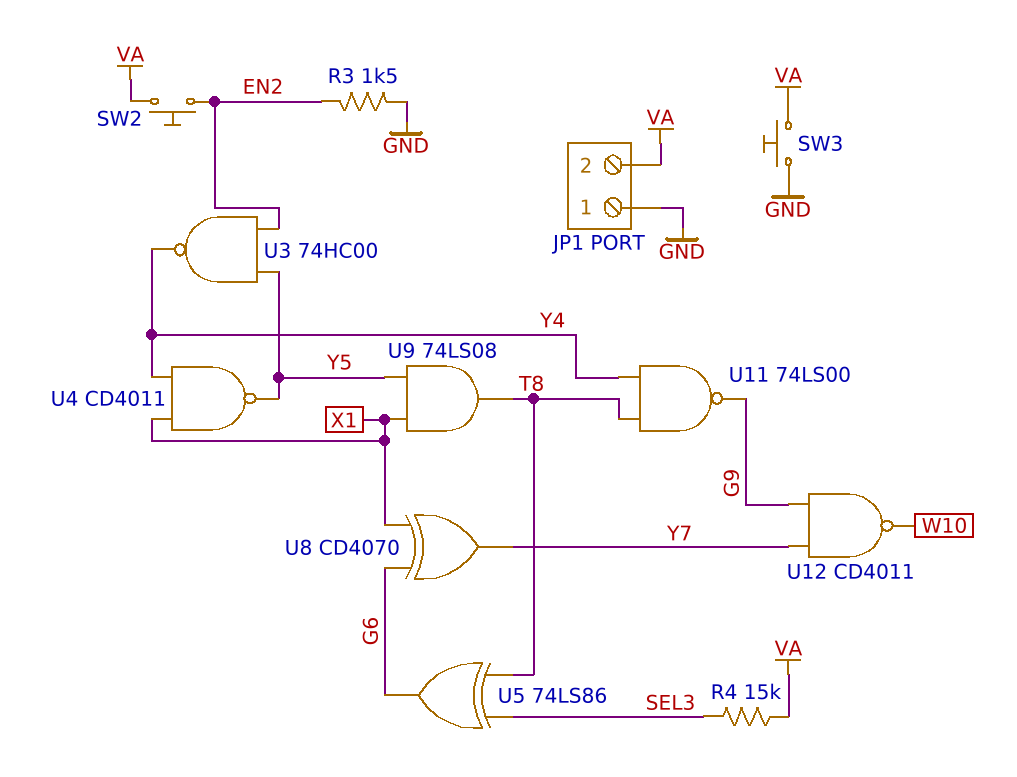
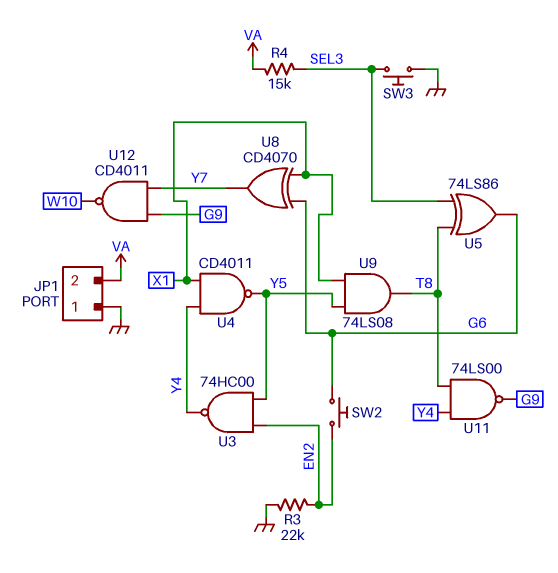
R3: 1.5k (EN2, GND) -> 22k (EN2, GND)
SW2: button (EN2, VA) -> button (EN2, G6)
SW3: button (GND, VA) -> button (GND, SEL3)

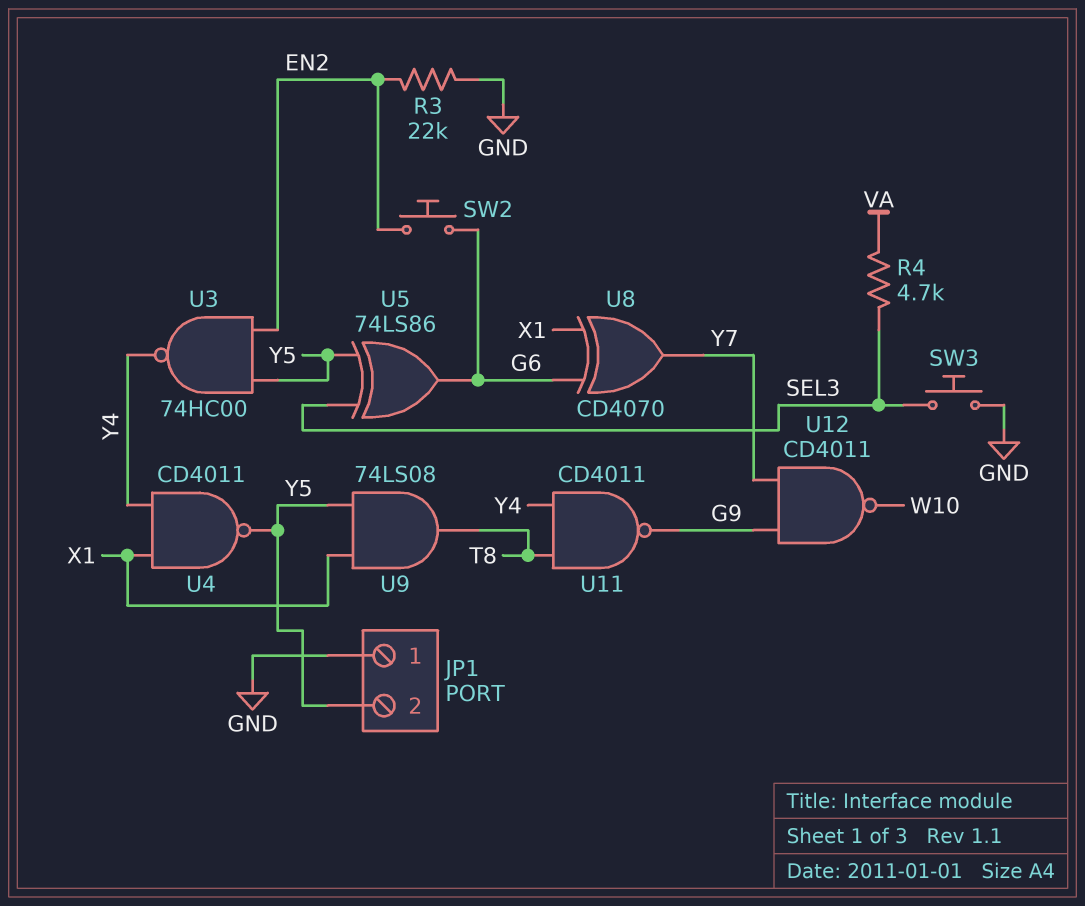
JP1 pin 2: VA -> Y5
R4: 15k (SEL3, VA) -> 4.7k (SEL3, VA)
U5: XOR 74LS86 (in SEL3, in T8, out G6) -> XOR 74LS86 (in SEL3, in Y5, out G6)
U11: NAND 74LS00 (in T8, in Y4, out G9) -> NAND CD4011 (in T8, in Y4, out G9)

